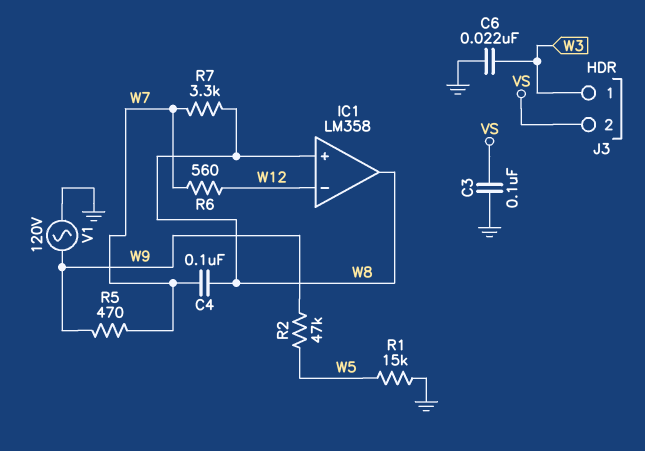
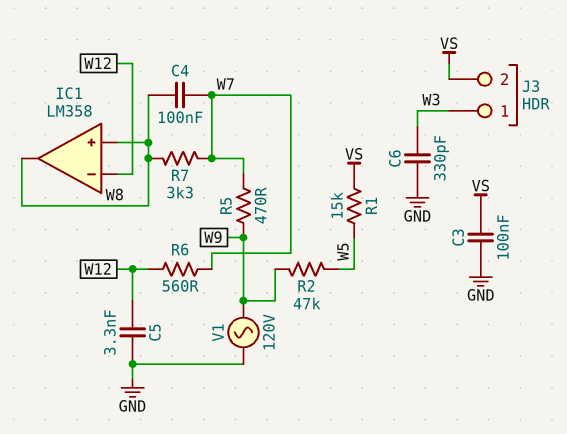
C5: none -> 3.3nF (GND, W12)
C6: 22nF (GND, W3) -> 330pF (GND, W3)
R1: 15k (GND, W5) -> 15k (VS, W5)

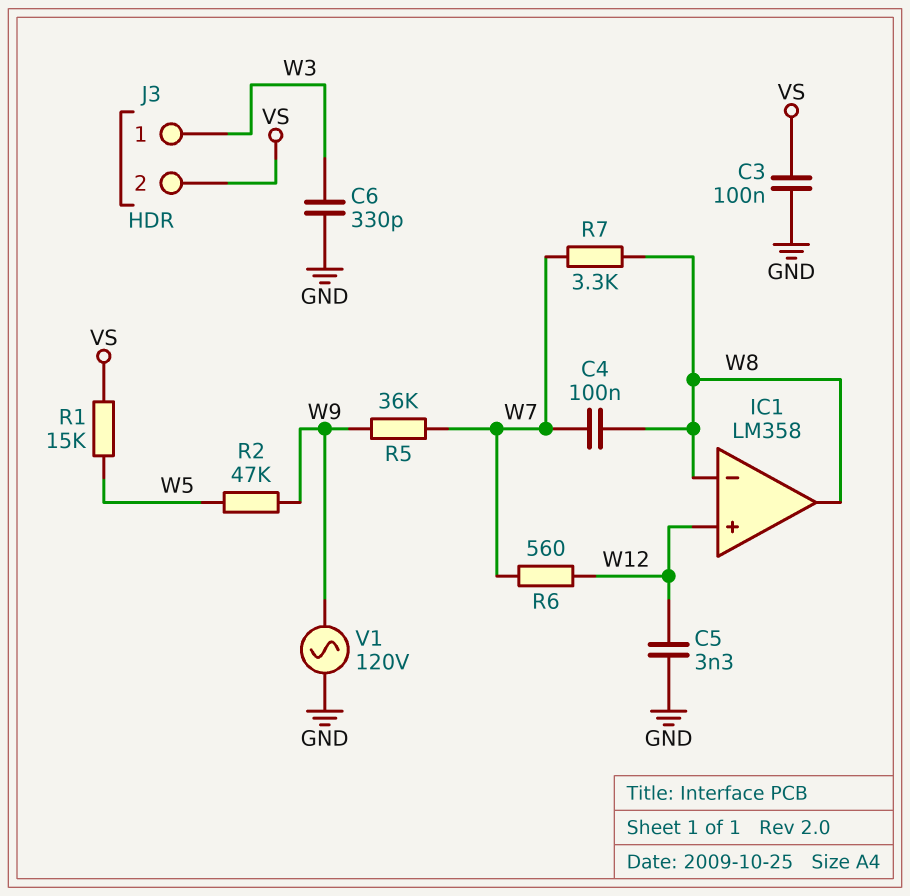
IC1 pin in+: W8 -> W12
IC1 pin in-: W12 -> W8
R5: 470 (W7, W9) -> 36k (W7, W9)

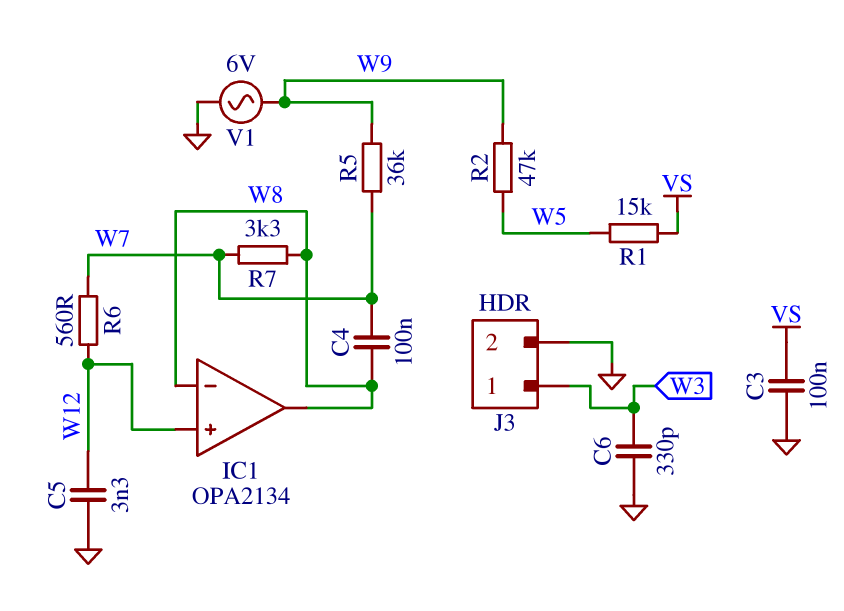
IC1: LM358 -> OPA2134
J3 pin 2: VS -> GND
V1: AC 120V (GND, W9) -> AC 6V (GND, W9)

